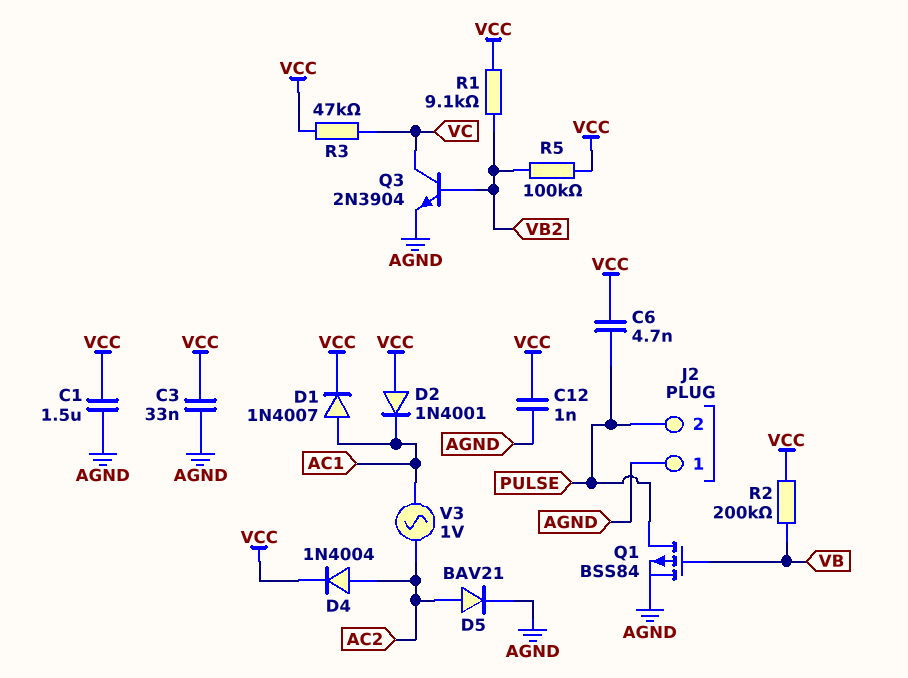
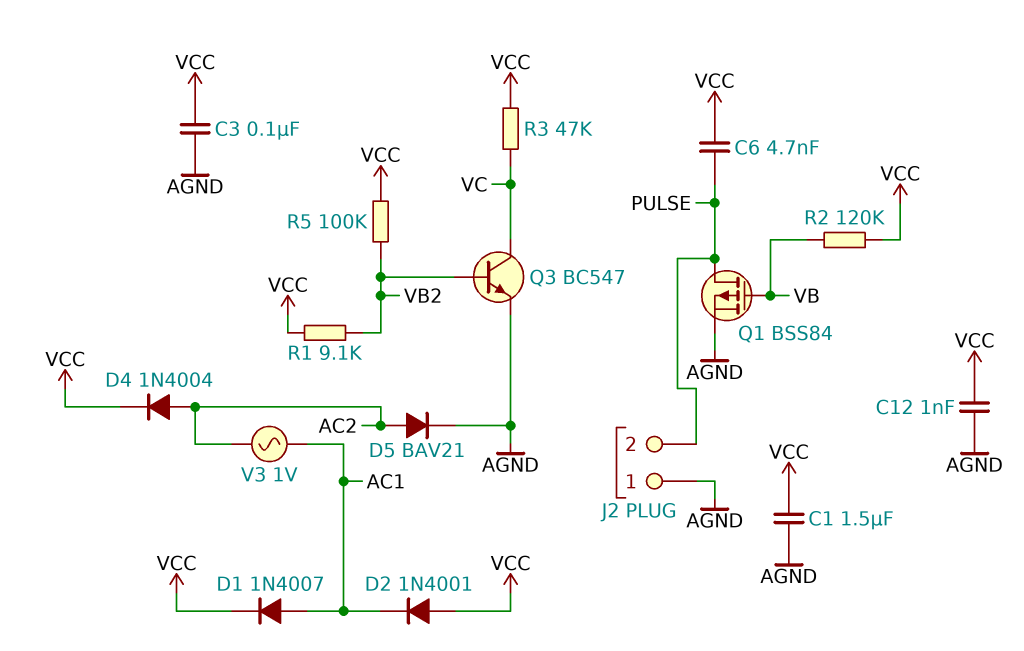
C3: 33nF (AGND, VCC) -> 100nF (AGND, VCC)
Q3: NPN 2N3904 (B VB2, C VC, E AGND) -> NPN BC547 (B VB2, C VC, E AGND)
R2: 200k (VB, VCC) -> 120k (VB, VCC)

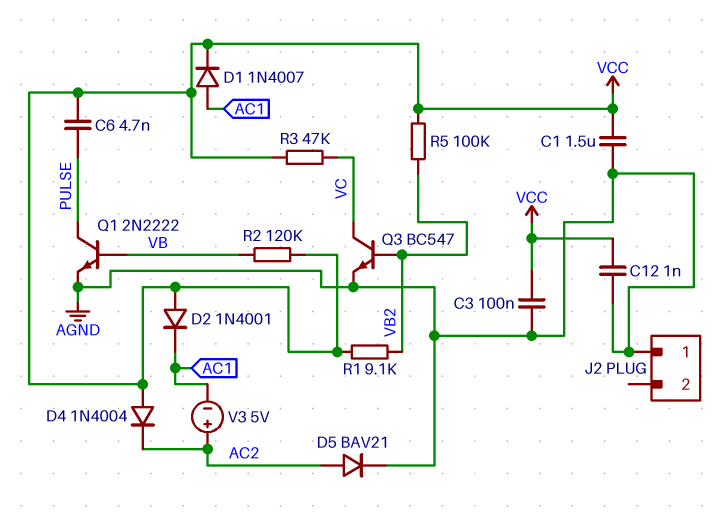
D4: diode 1N4004 (A AC2, K VCC) -> diode 1N4004 (A VCC, K AC2)
J2 pin 2: PULSE -> none
Q1: PMOS BSS84 (G VB, D PULSE, S AGND) -> NPN 2N2222 (B VB, C PULSE, E AGND)
V3: AC 1V (AC1, AC2) -> 5V (plus AC2, minus AC1)

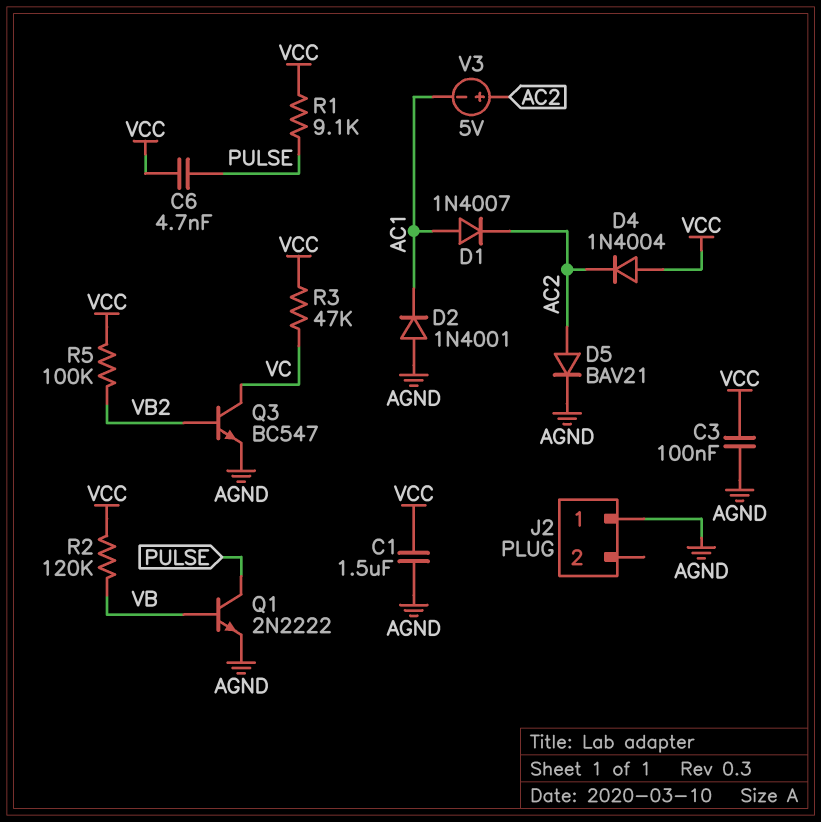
C12: 1nF (AGND, VCC) -> none
D1: diode 1N4007 (A AC1, K VCC) -> diode 1N4007 (A AC1, K AC2)
D2: diode 1N4001 (A VCC, K AC1) -> diode 1N4001 (A AGND, K AC1)
R1: 9.1k (VB2, VCC) -> 9.1k (PULSE, VCC)

